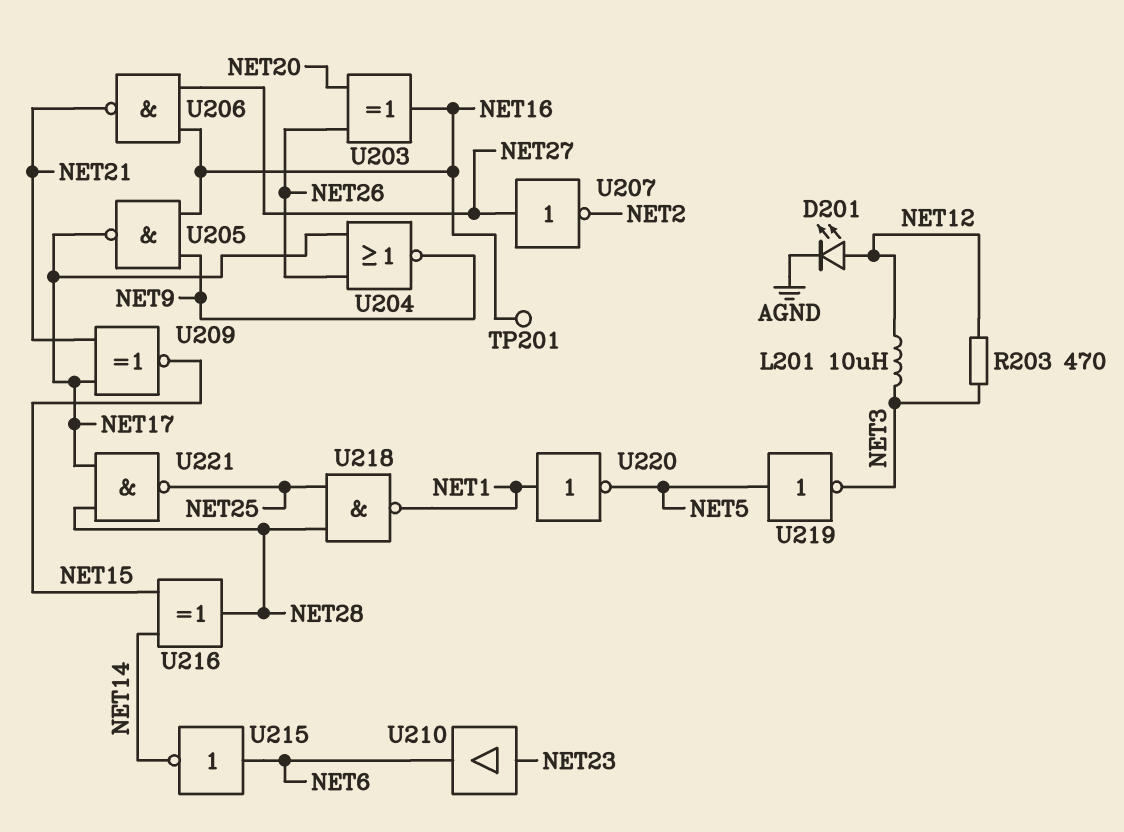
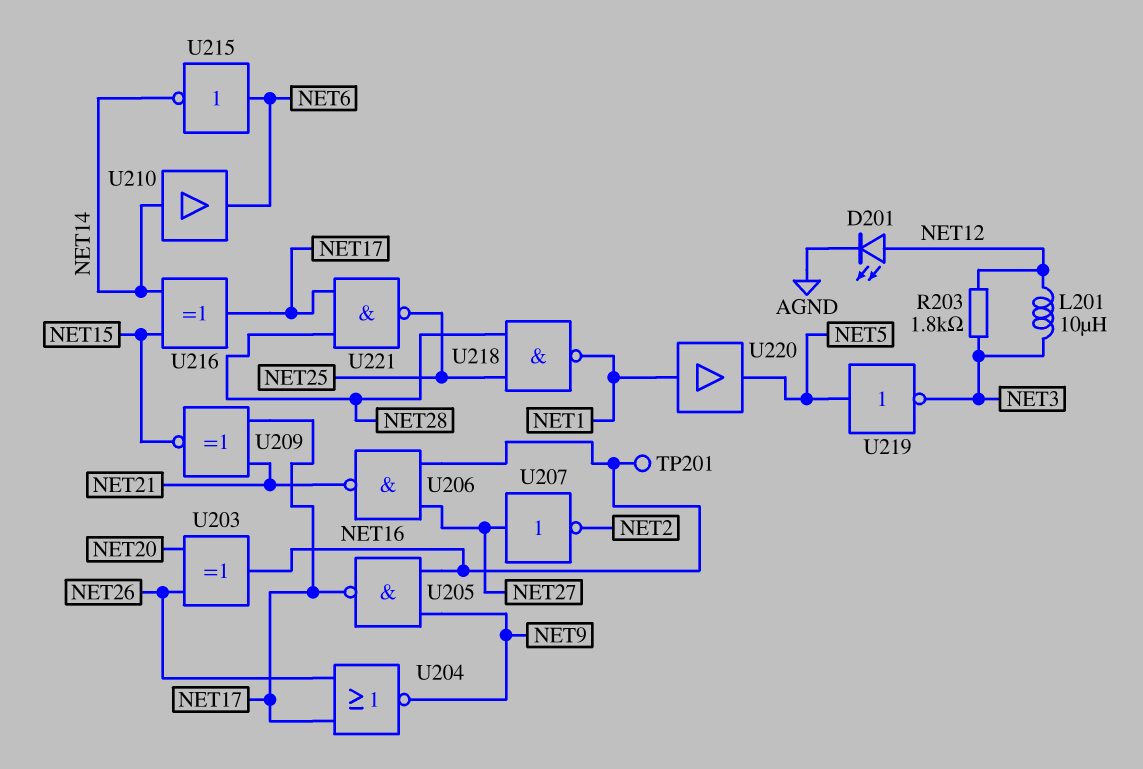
R203: 470 (NET3, NET12) -> 1.8k (NET3, NET12)
U210: buffer (in NET23, out NET6) -> buffer (in NET14, out NET6)
U216: XOR (in NET14, in NET15, out NET28) -> XOR (in NET14, in NET15, out NET17)
U220: NOT (in NET1, out NET5) -> buffer (in NET1, out NET5)

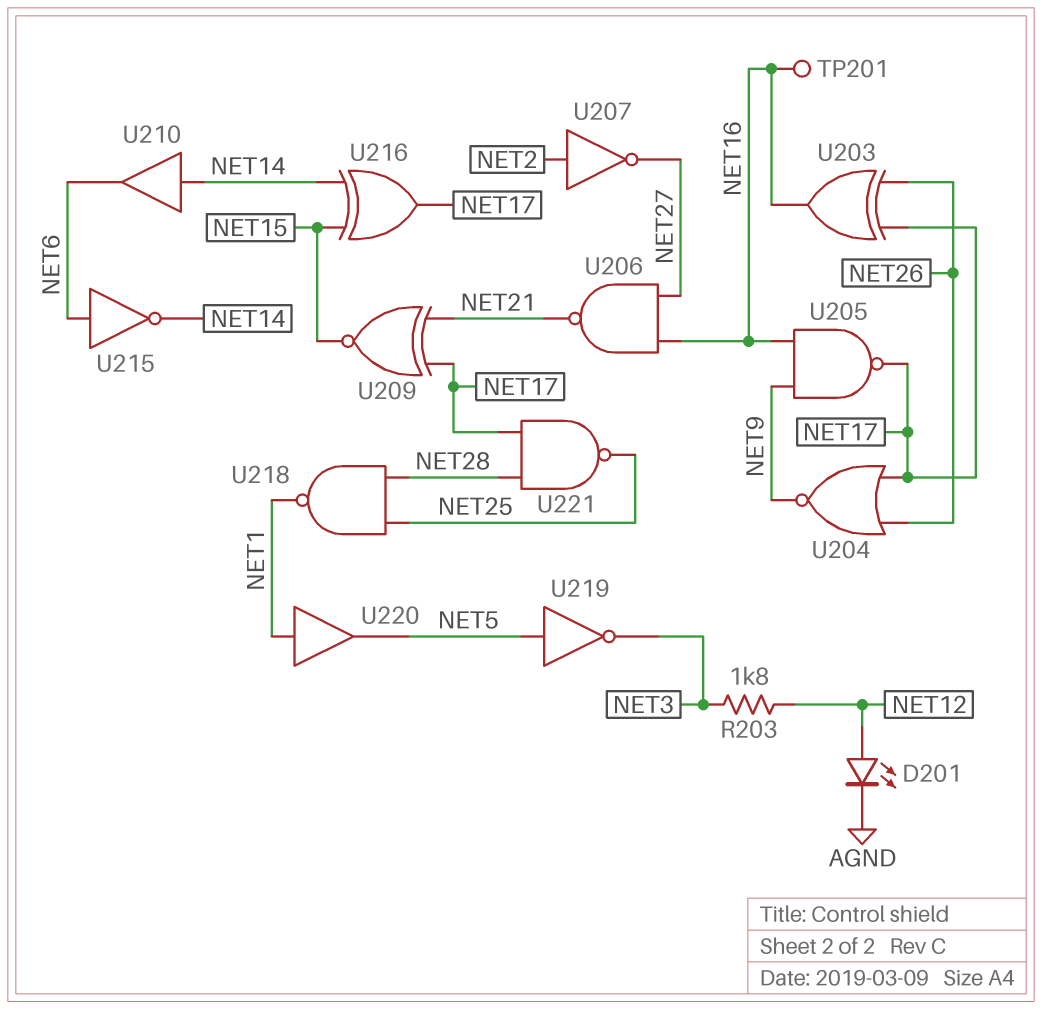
L201: 10uH (NET3, NET12) -> none
U203: XOR (in NET20, in NET26, out NET16) -> XOR (in NET17, in NET26, out NET16)
U207: NOT (in NET27, out NET2) -> NOT (in NET2, out NET27)

